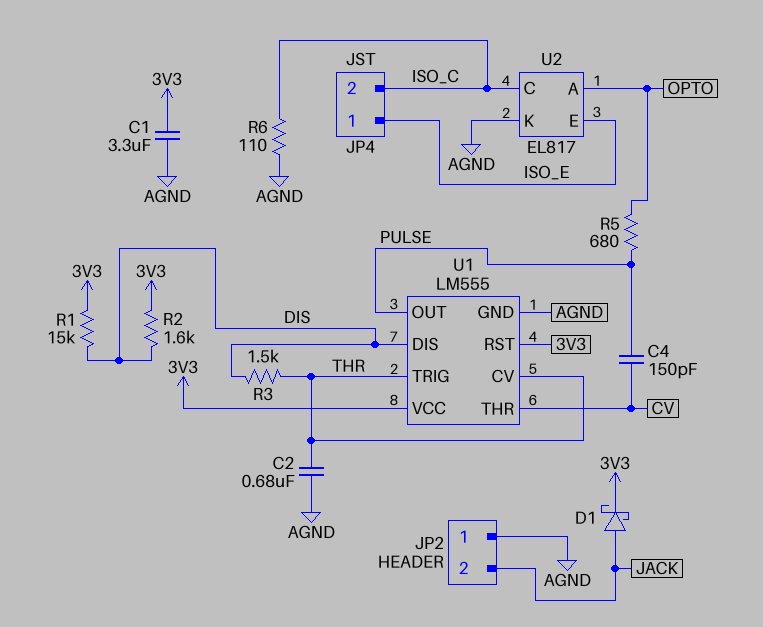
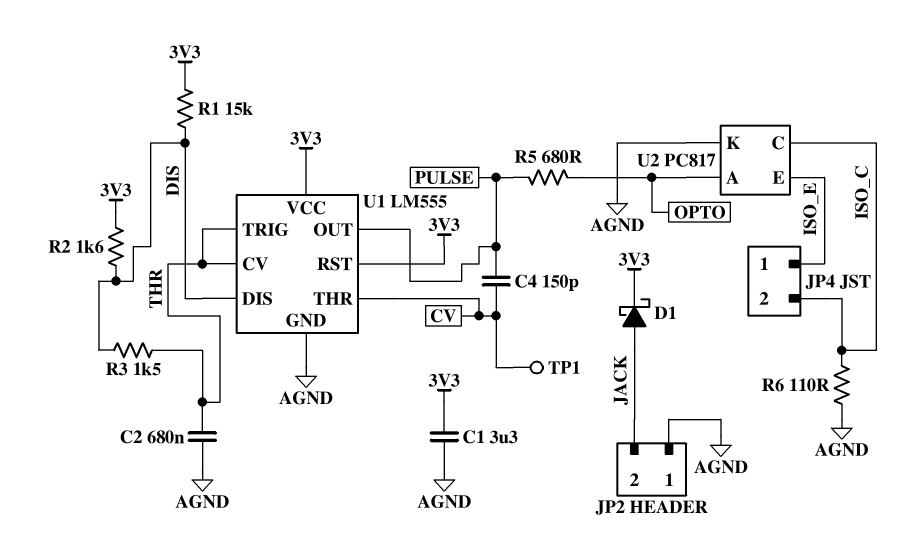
TP1: none -> test point (CV)
U2: EL817 -> PC817

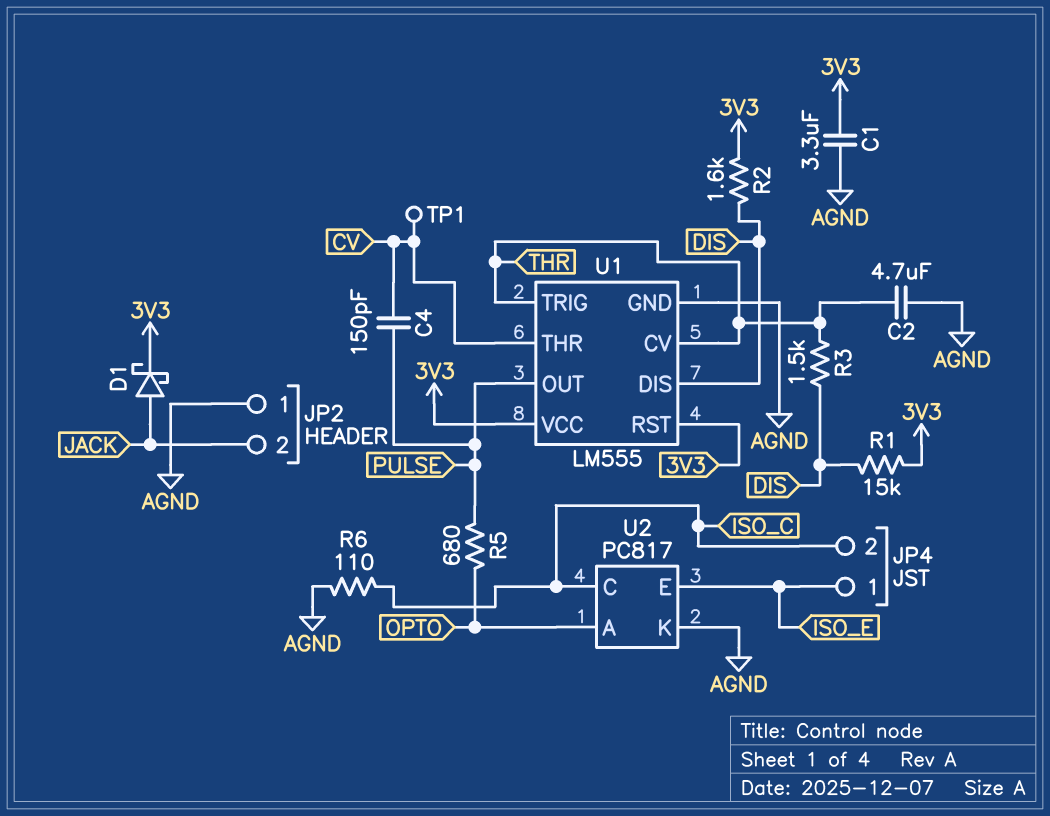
C2: 680nF (AGND, THR) -> 4.7uF (AGND, THR)

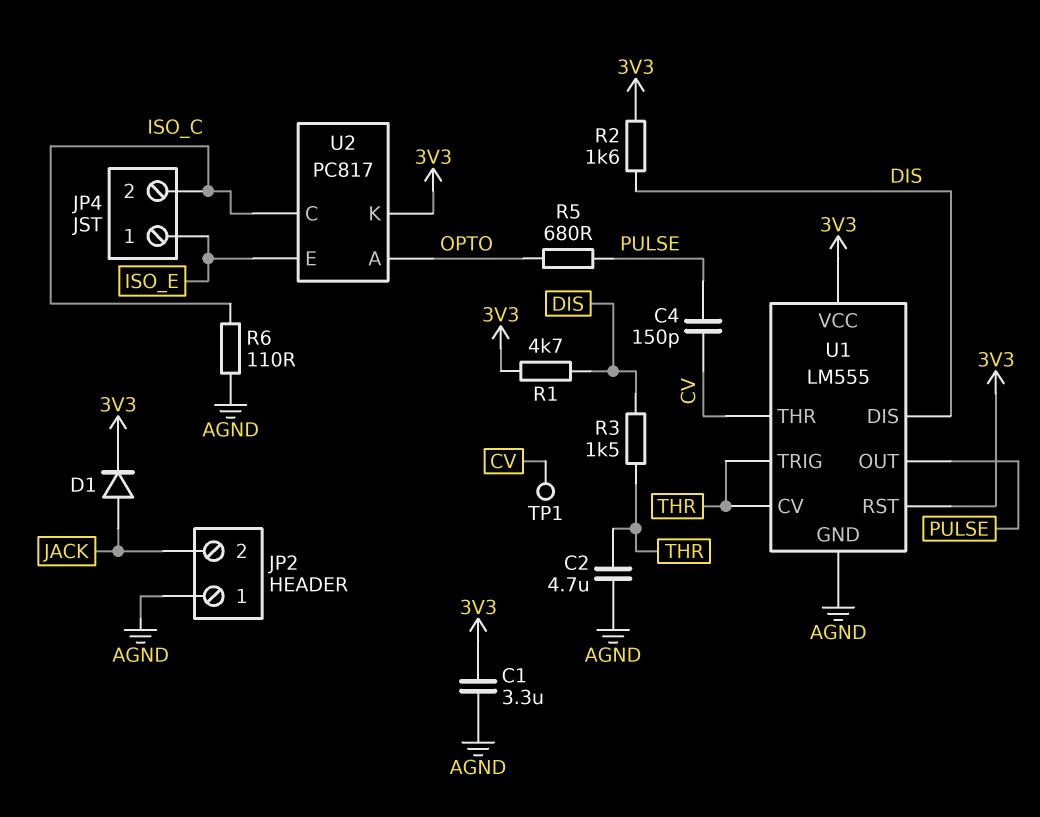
D1: schottky (A JACK, K 3V3) -> diode (A JACK, K 3V3)
R1: 15k (3V3, DIS) -> 4.7k (3V3, DIS)
U2 pin K: AGND -> 3V3

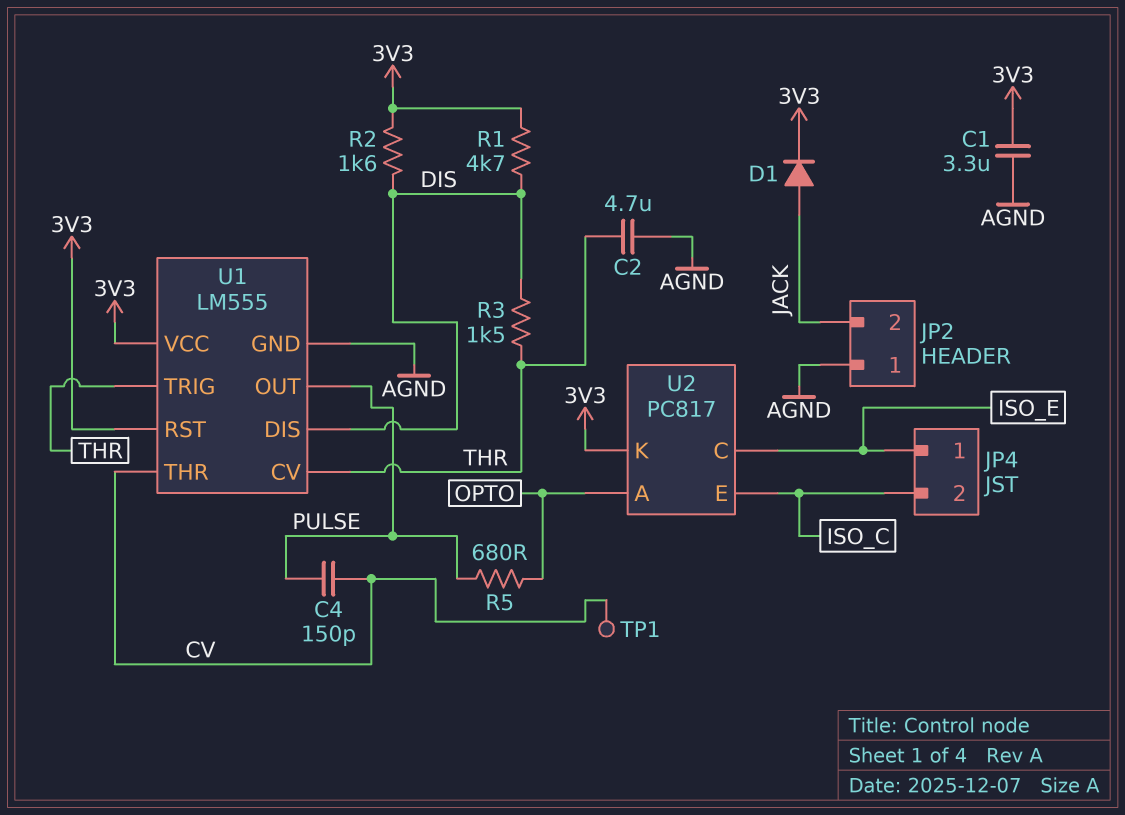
R6: 110 (AGND, ISO_C) -> none
U2 pin C: ISO_C -> ISO_E
U2 pin E: ISO_E -> ISO_C

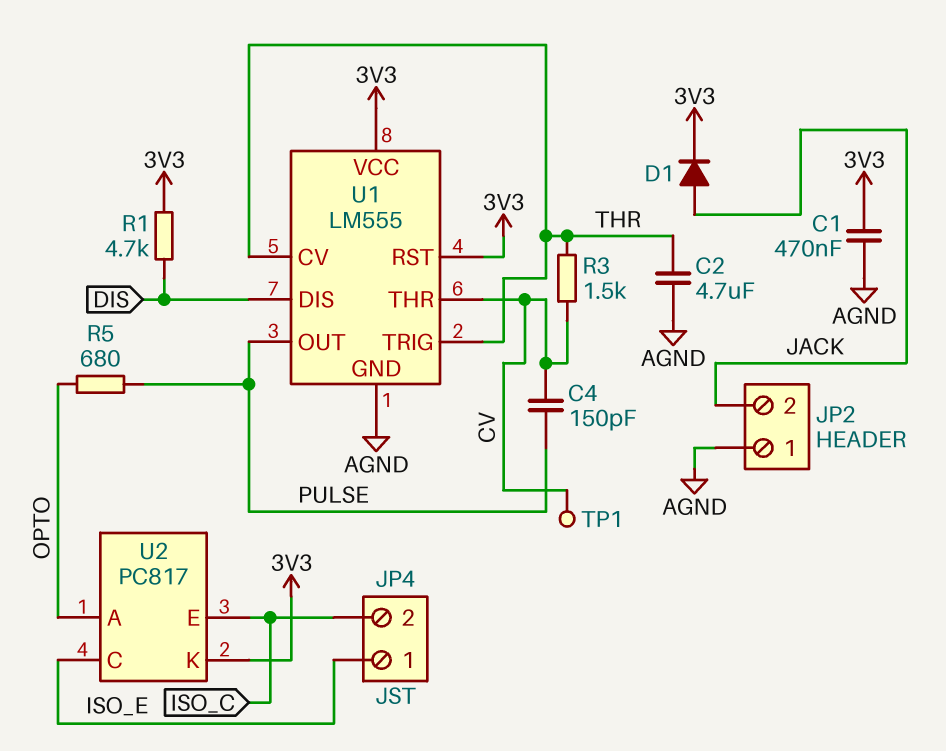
C1: 3.3uF (3V3, AGND) -> 470nF (3V3, AGND)
R2: 1.6k (3V3, DIS) -> none
R3: 1.5k (DIS, THR) -> 1.5k (CV, THR)

